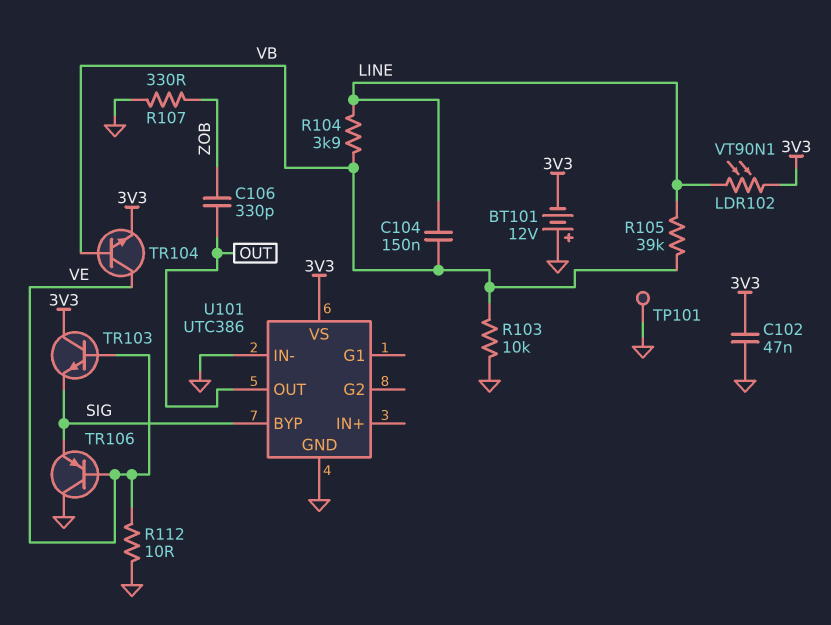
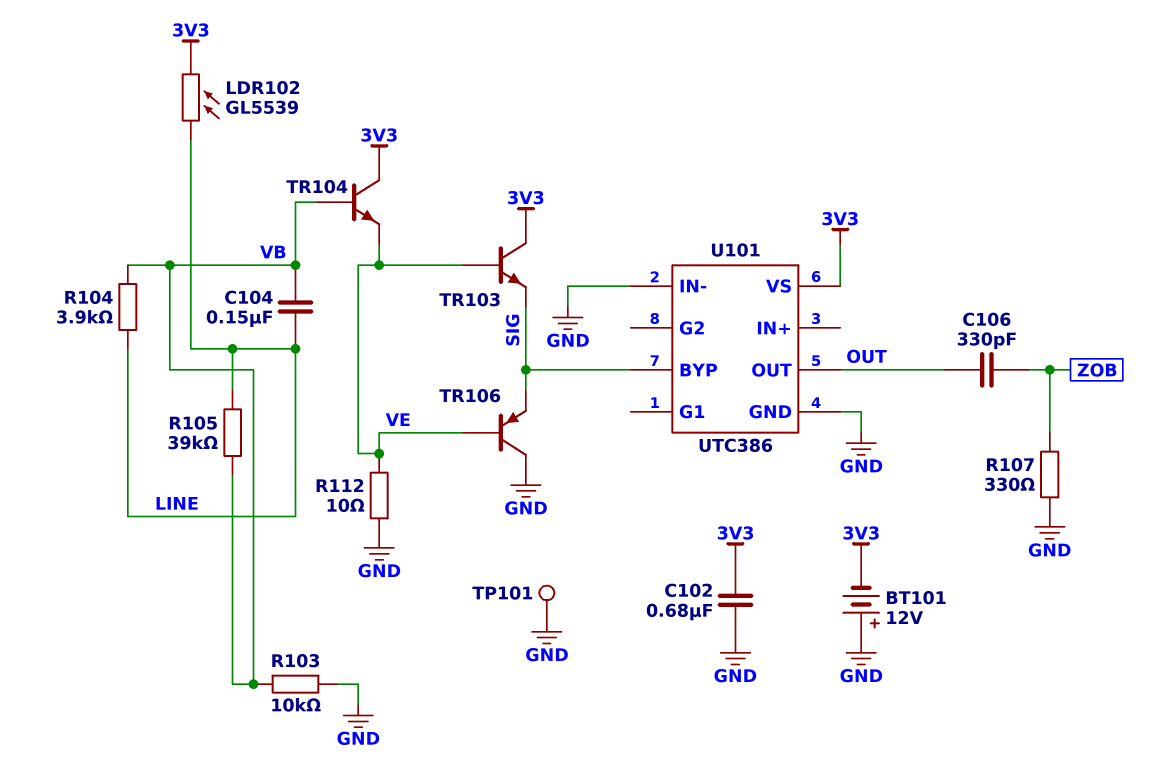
C102: 47nF (3V3, GND) -> 680nF (3V3, GND)
LDR102: VT90N1 (3V3, LINE) -> GL5539 (3V3, LINE)
TR104: NPN (B VB, C VE, E 3V3) -> NPN (B VB, C 3V3, E VE)

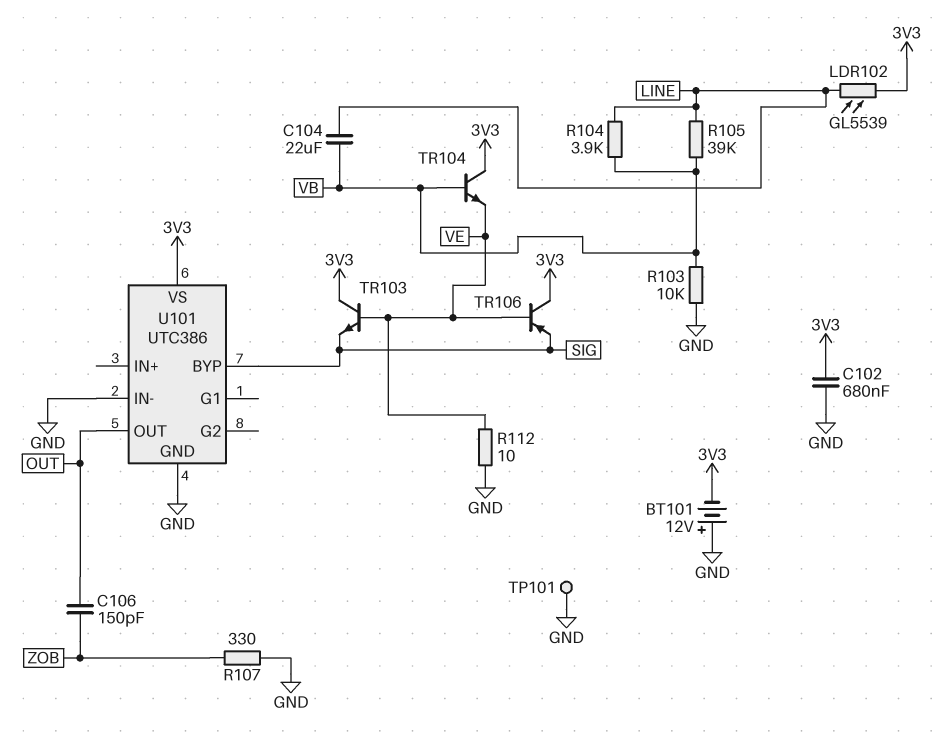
C104: 150nF (LINE, VB) -> 22uF (LINE, VB)
C106: 330pF (OUT, ZOB) -> 150pF (OUT, ZOB)
TR106: PNP (B VE, C GND, E SIG) -> PNP (B VE, C 3V3, E SIG)

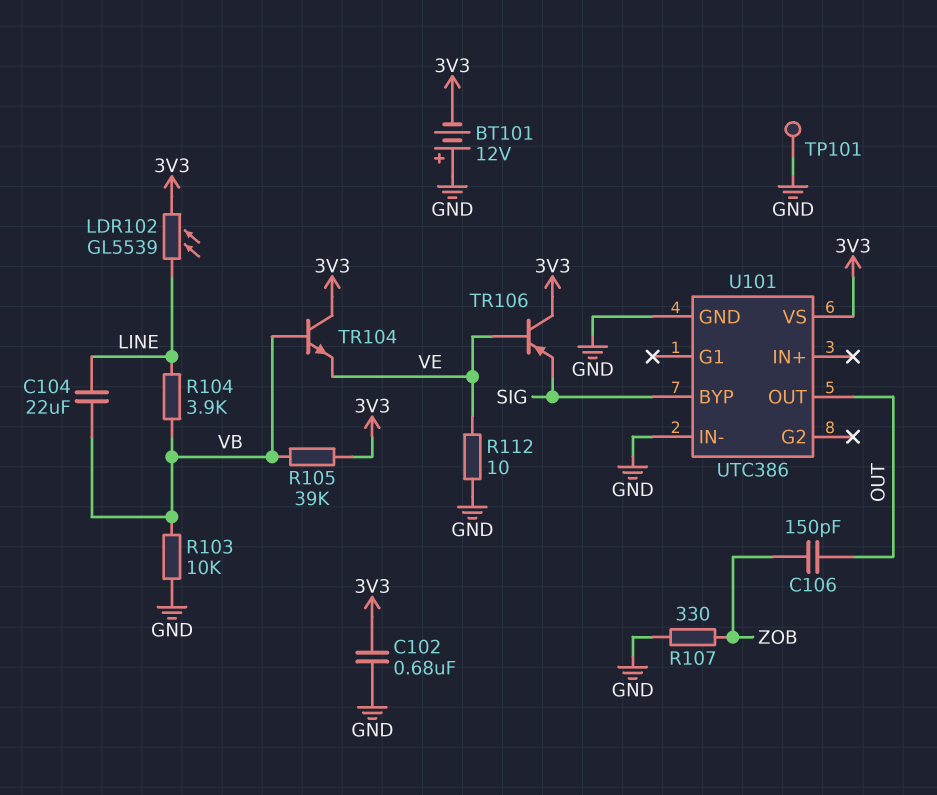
R105: 39k (LINE, VB) -> 39k (3V3, VB)
TR103: NPN (B VE, C 3V3, E SIG) -> none

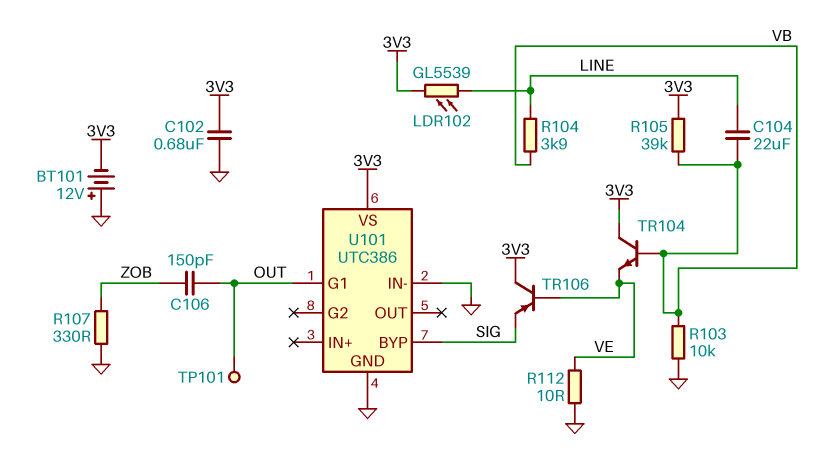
TP101: test point (GND) -> test point (OUT)
U101 pin G1: none -> OUT
U101 pin OUT: OUT -> none

